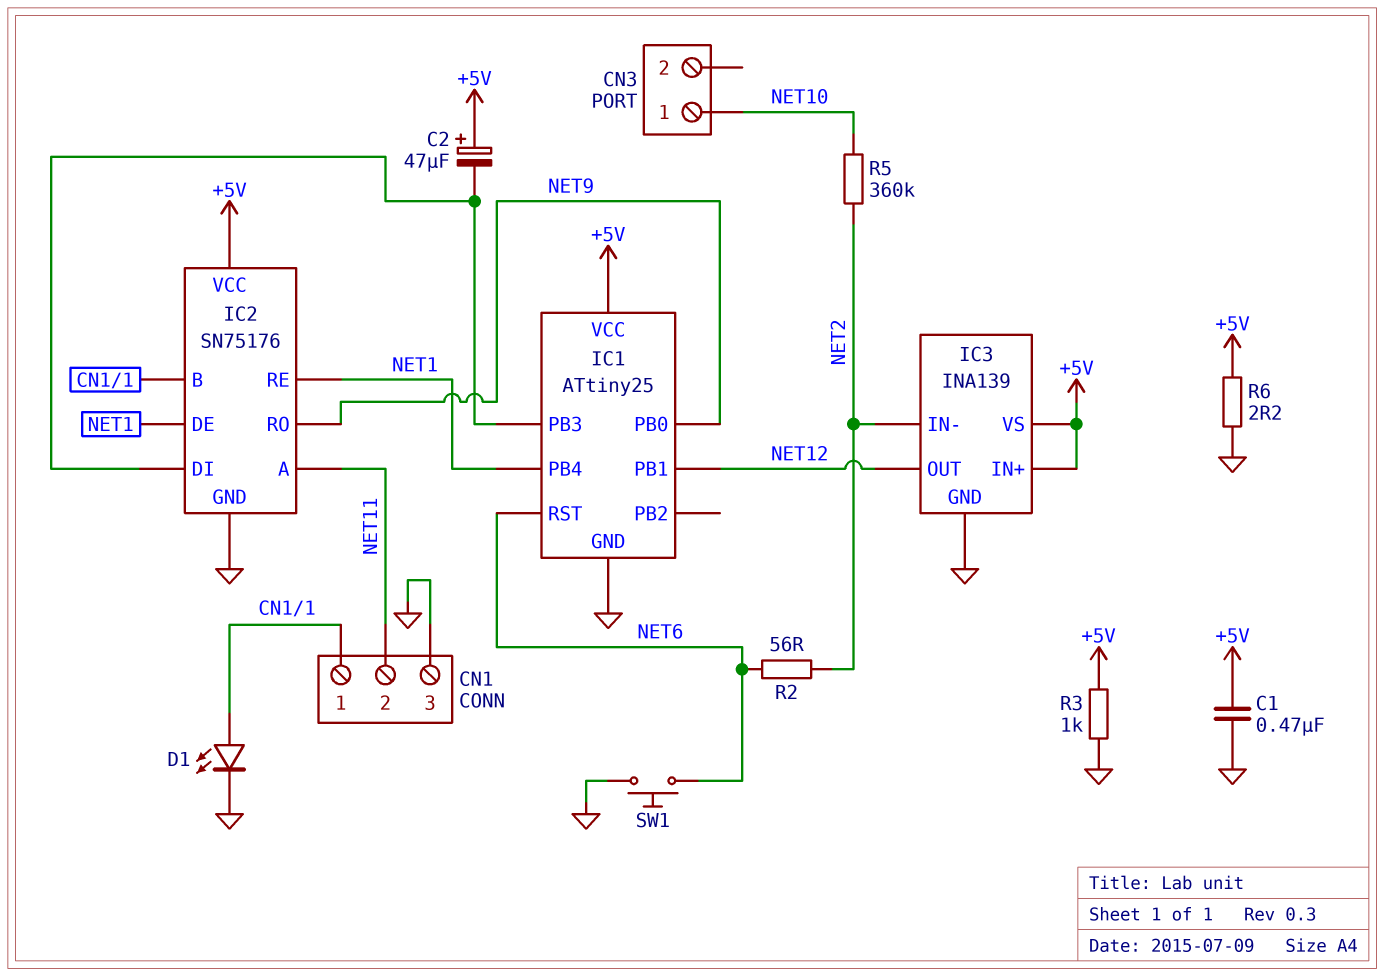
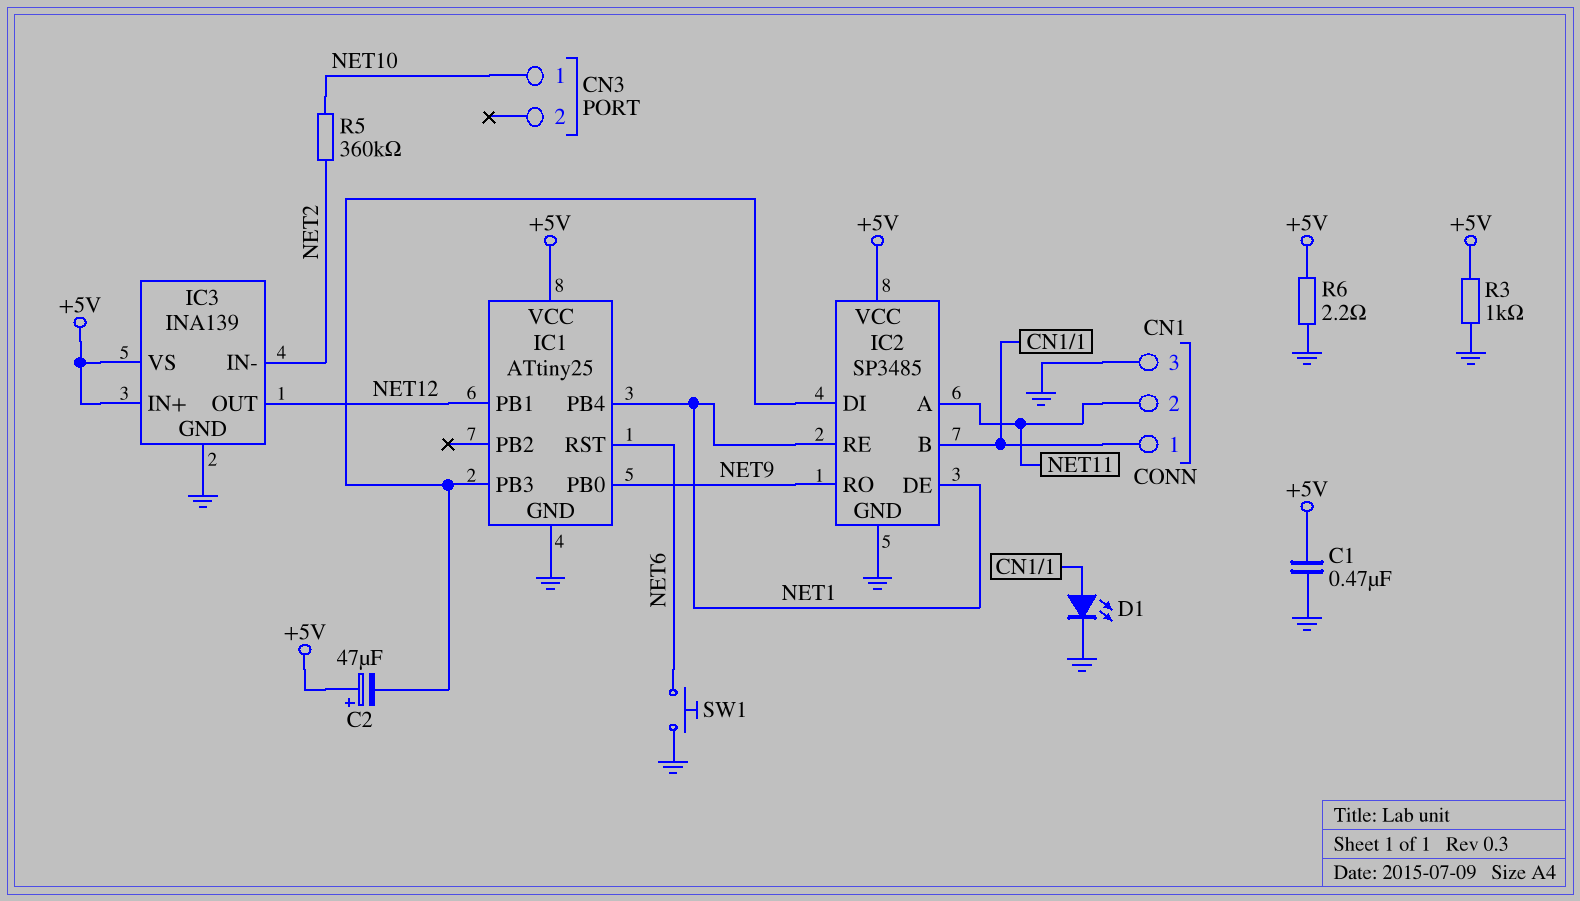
IC2: SN75176 -> SP3485
R2: 56 (NET2, NET6) -> none

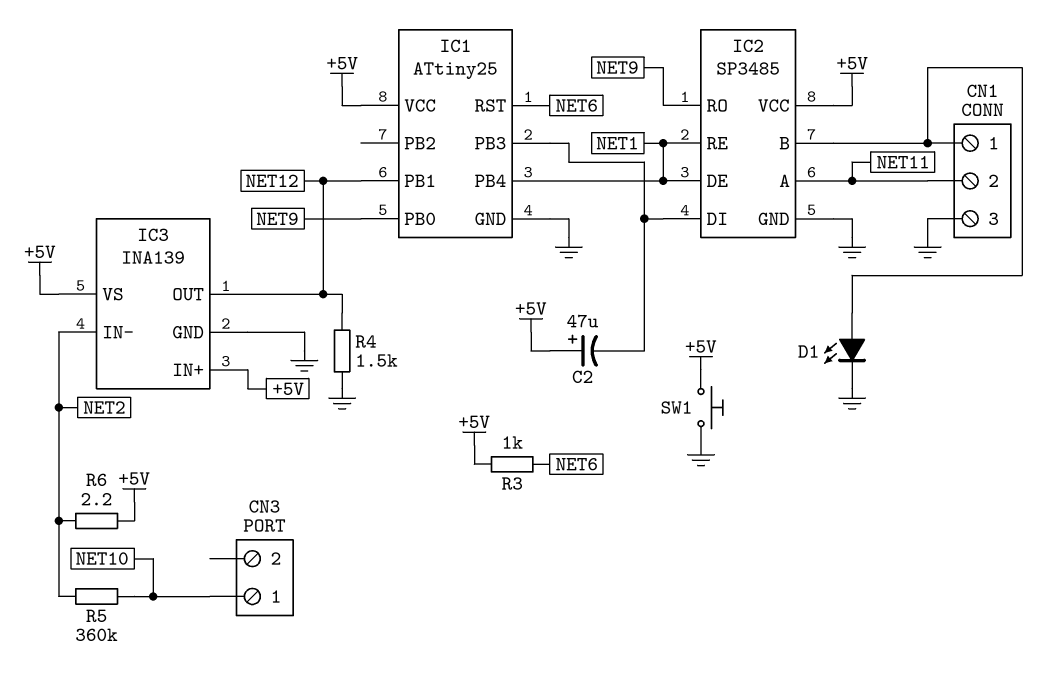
C1: 470nF (+5V, GND) -> none
R3: 1k (+5V, GND) -> 1k (+5V, NET6)
R4: none -> 1.5k (GND, NET12)
R6: 2.2 (+5V, GND) -> 2.2 (+5V, NET2)
SW1: button (GND, NET6) -> button (+5V, GND)

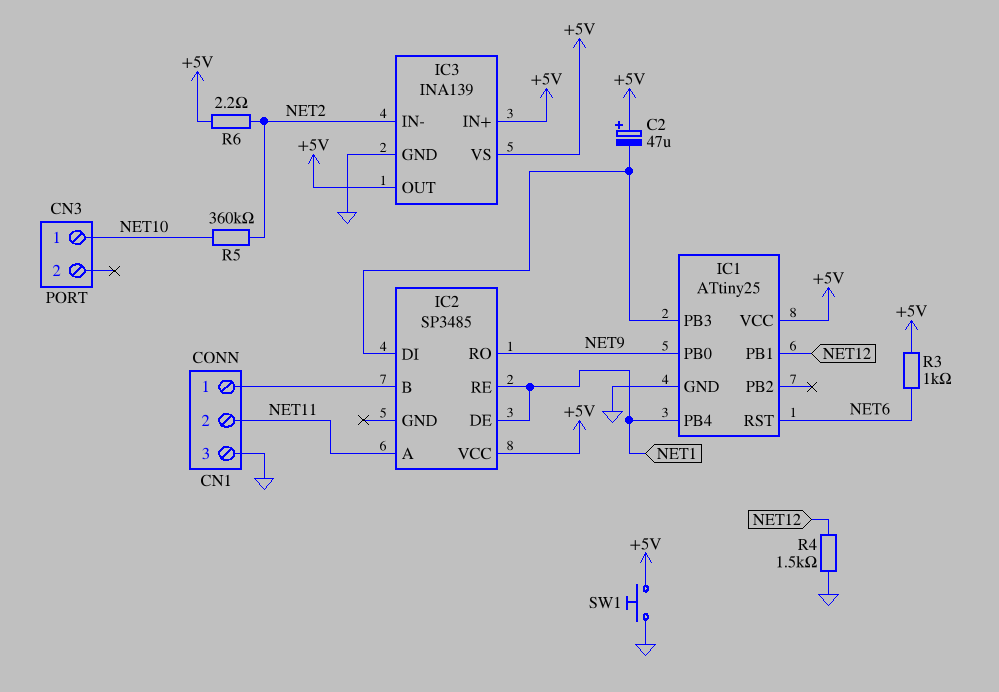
D1: LED (A CN1/1, K GND) -> none
IC2 pin GND: GND -> none
IC3 pin OUT: NET12 -> +5V

